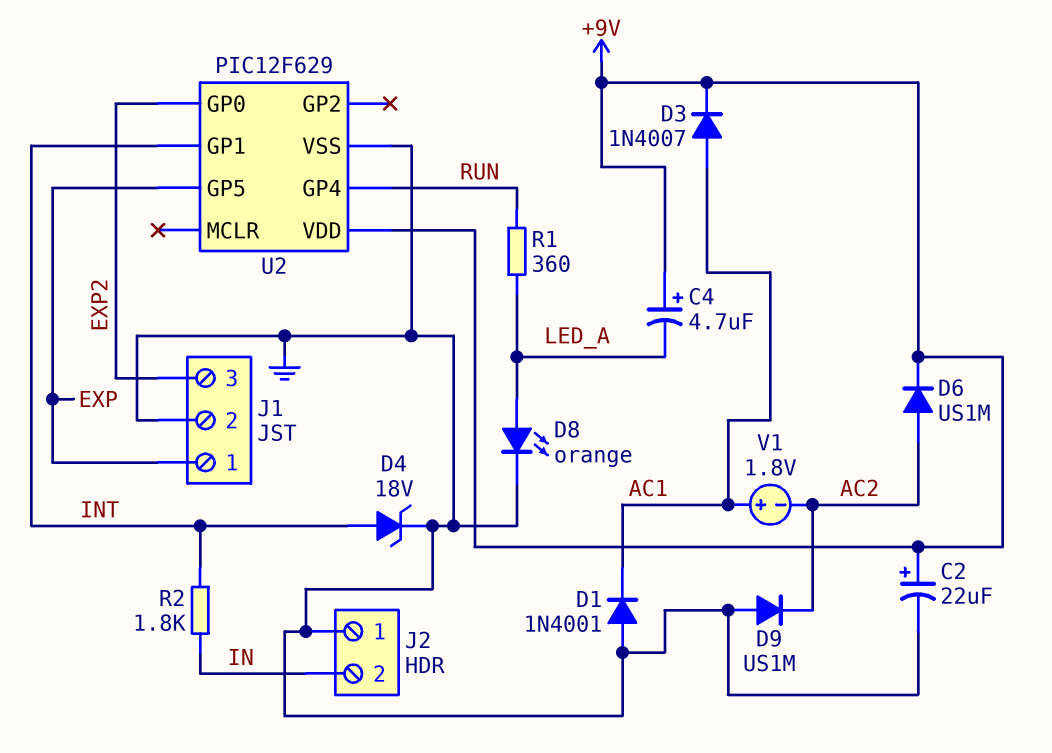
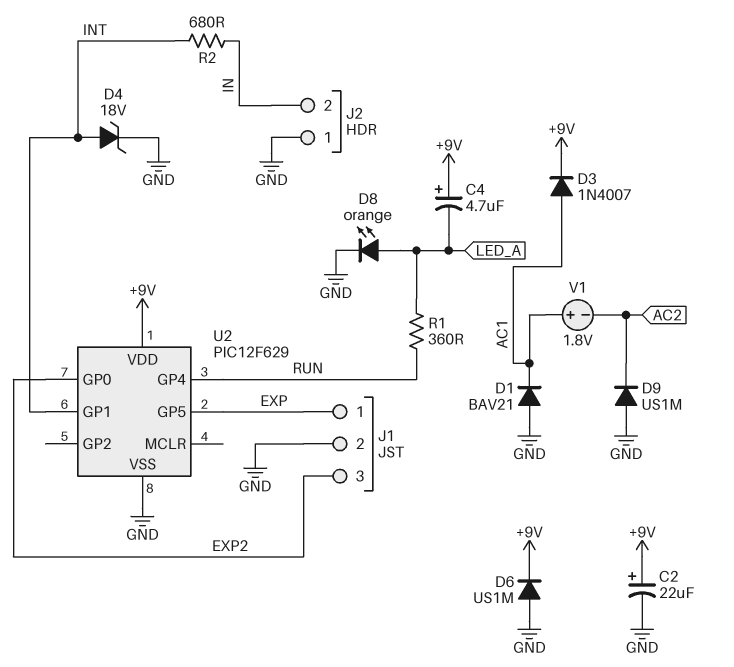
D1: diode 1N4001 (A GND, K AC1) -> diode BAV21 (A GND, K AC1)
D6: diode US1M (A AC2, K +9V) -> diode US1M (A GND, K +9V)
R2: 1.8k (IN, INT) -> 680 (IN, INT)

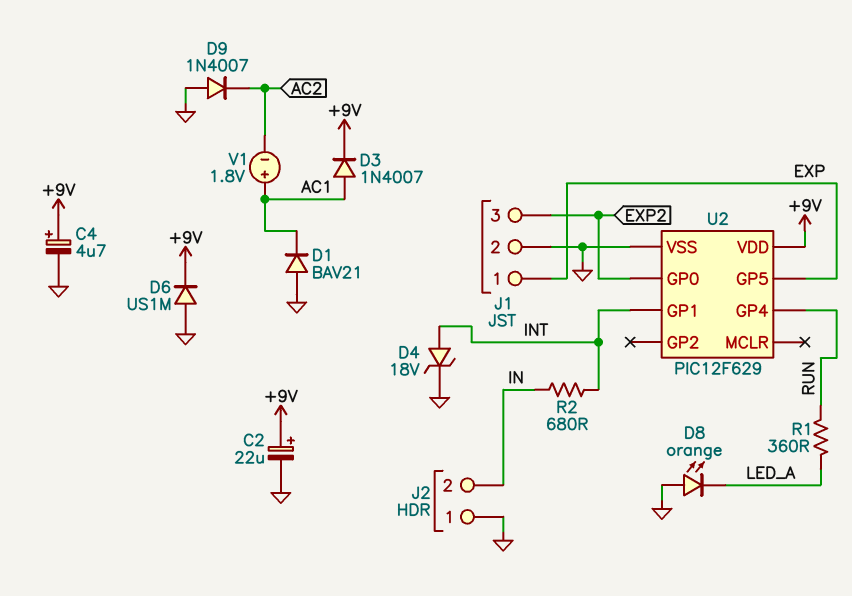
C4: 4.7uF (plus +9V, minus LED_A) -> 4.7uF (plus +9V, minus GND)
D8: LED orange (A LED_A, K GND) -> LED orange (A GND, K LED_A)
D9: diode US1M (A GND, K AC2) -> diode 1N4007 (A GND, K AC2)

